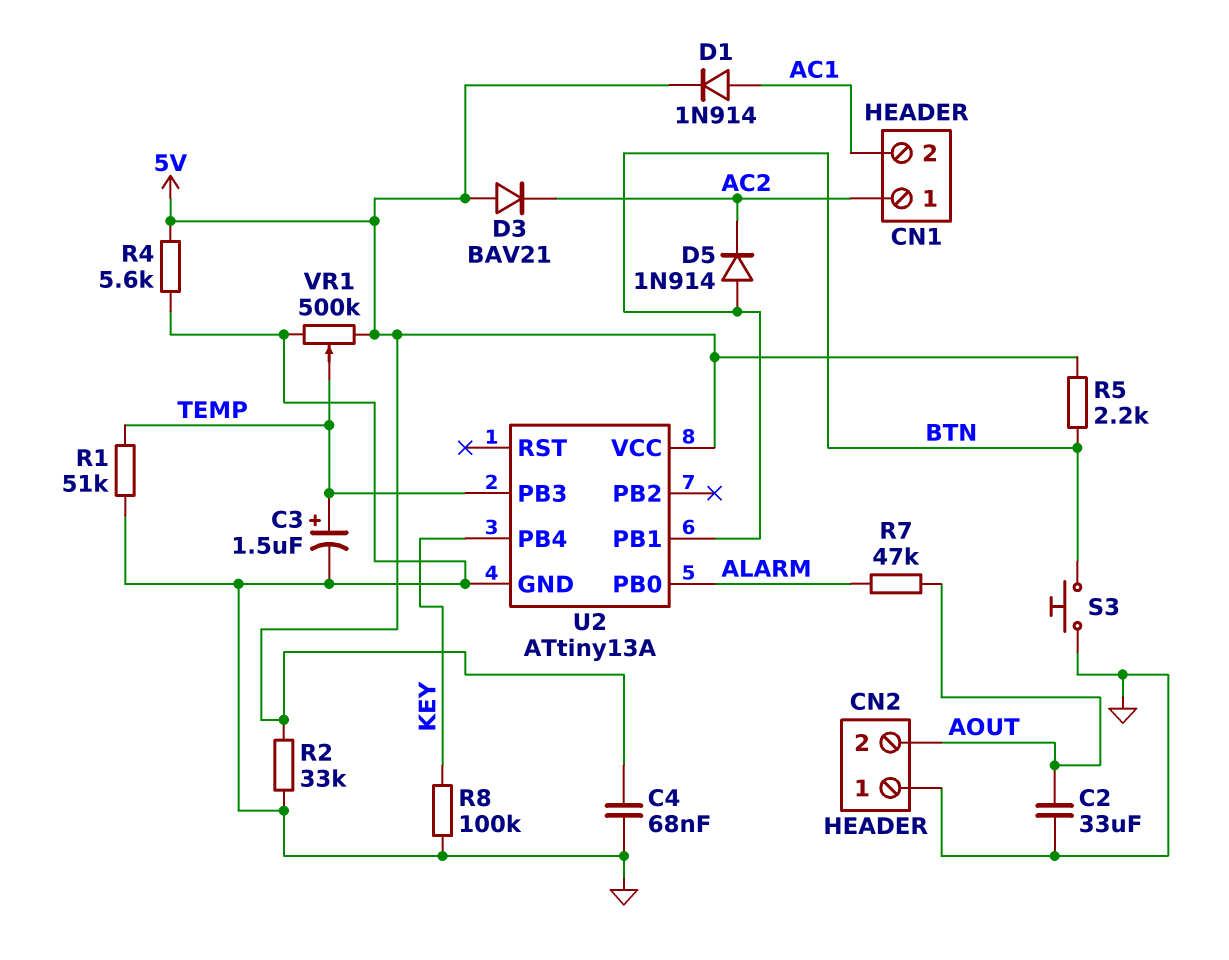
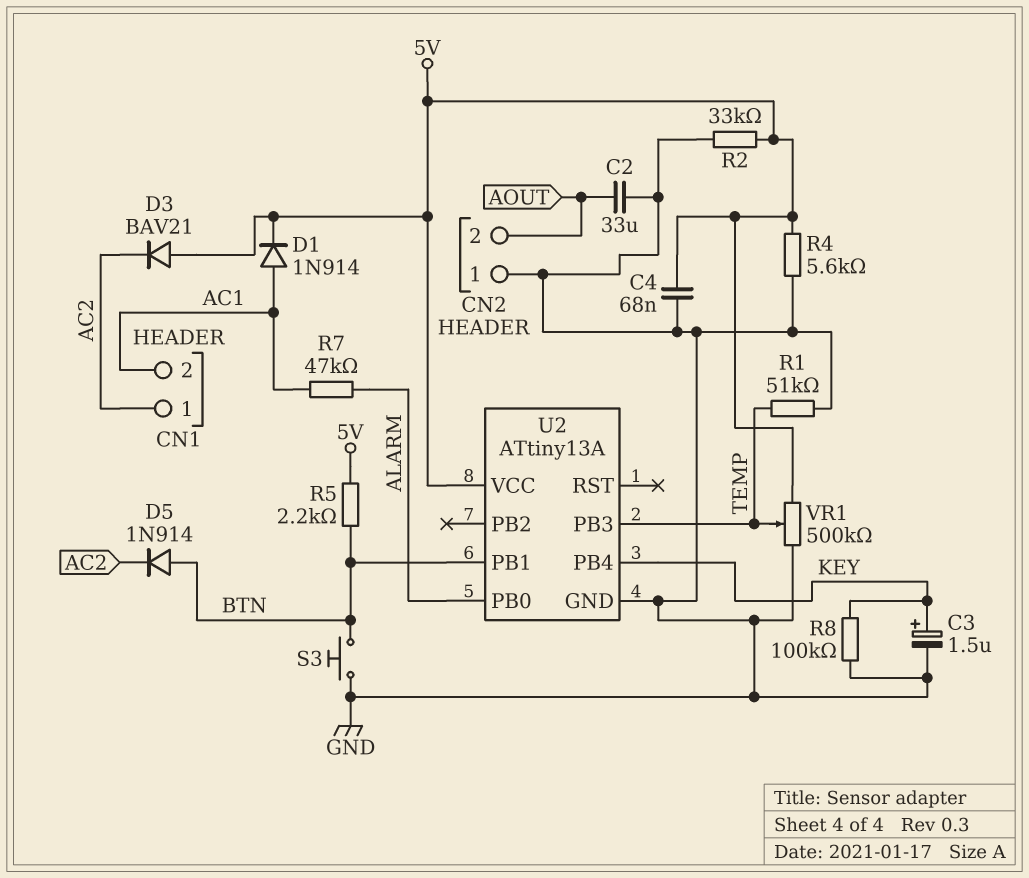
C3: 1.5uF (plus TEMP, minus GND) -> 1.5uF (plus KEY, minus GND)
R7: 47k (ALARM, AOUT) -> 47k (AC1, ALARM)

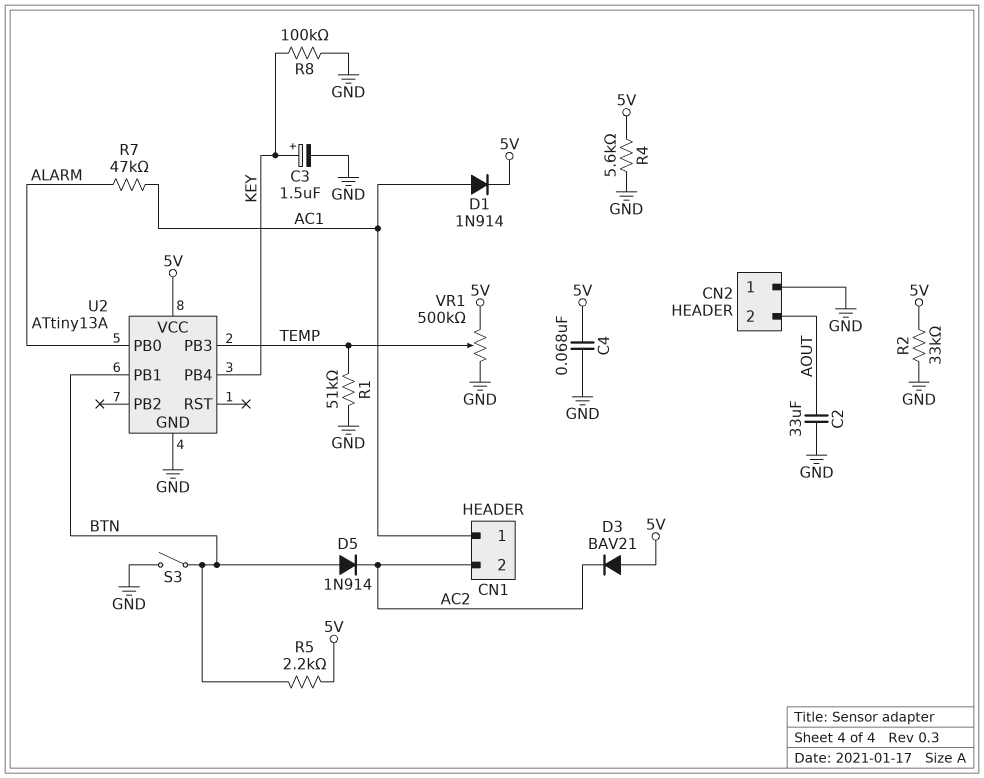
CN1 pin 1: AC2 -> AC1
CN1 pin 2: AC1 -> AC2
S3: button (BTN, GND) -> switch (BTN, GND)

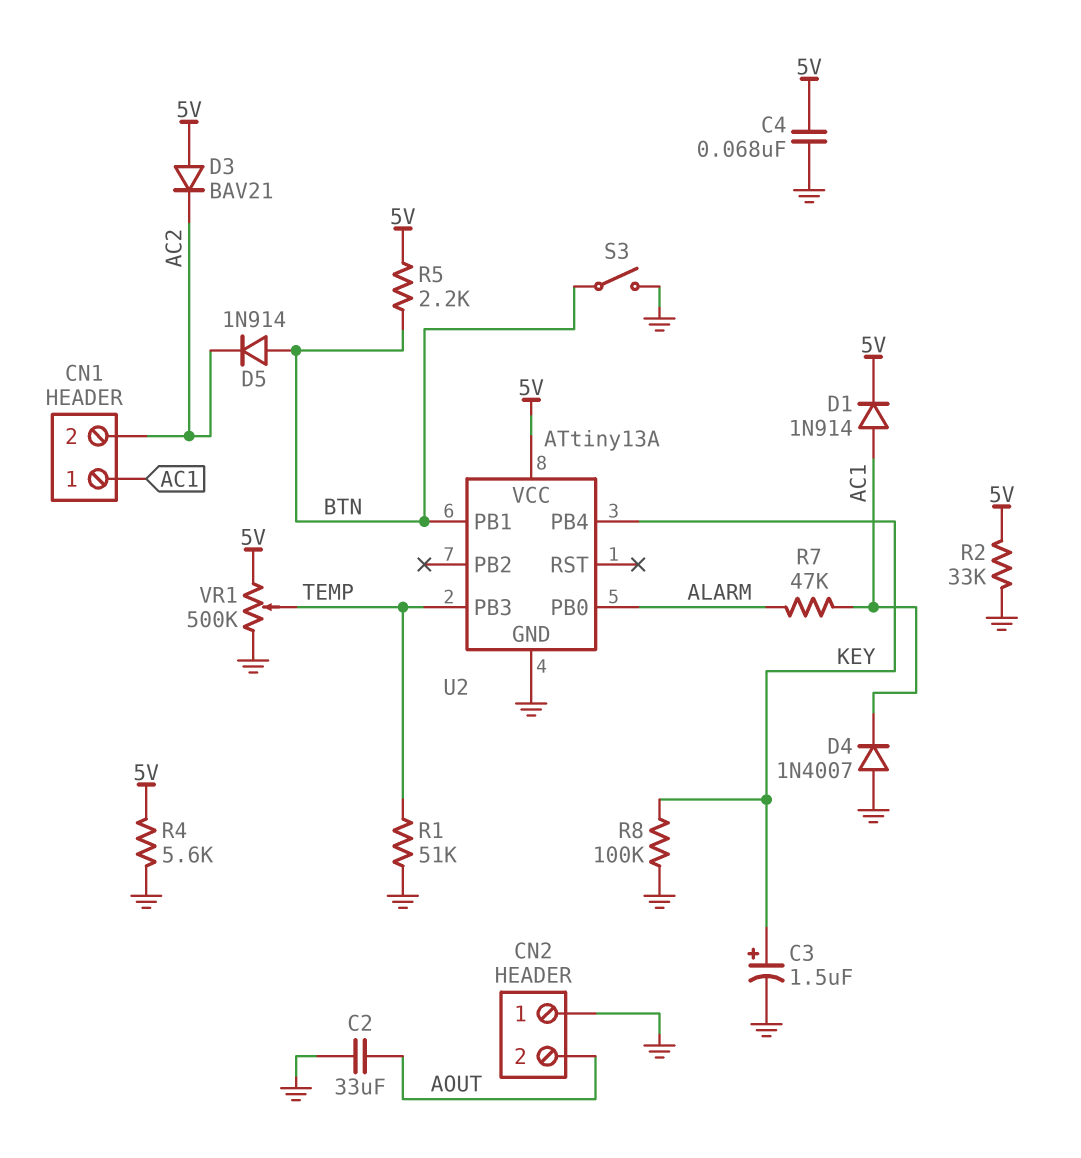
D4: none -> diode 1N4007 (A GND, K AC1)

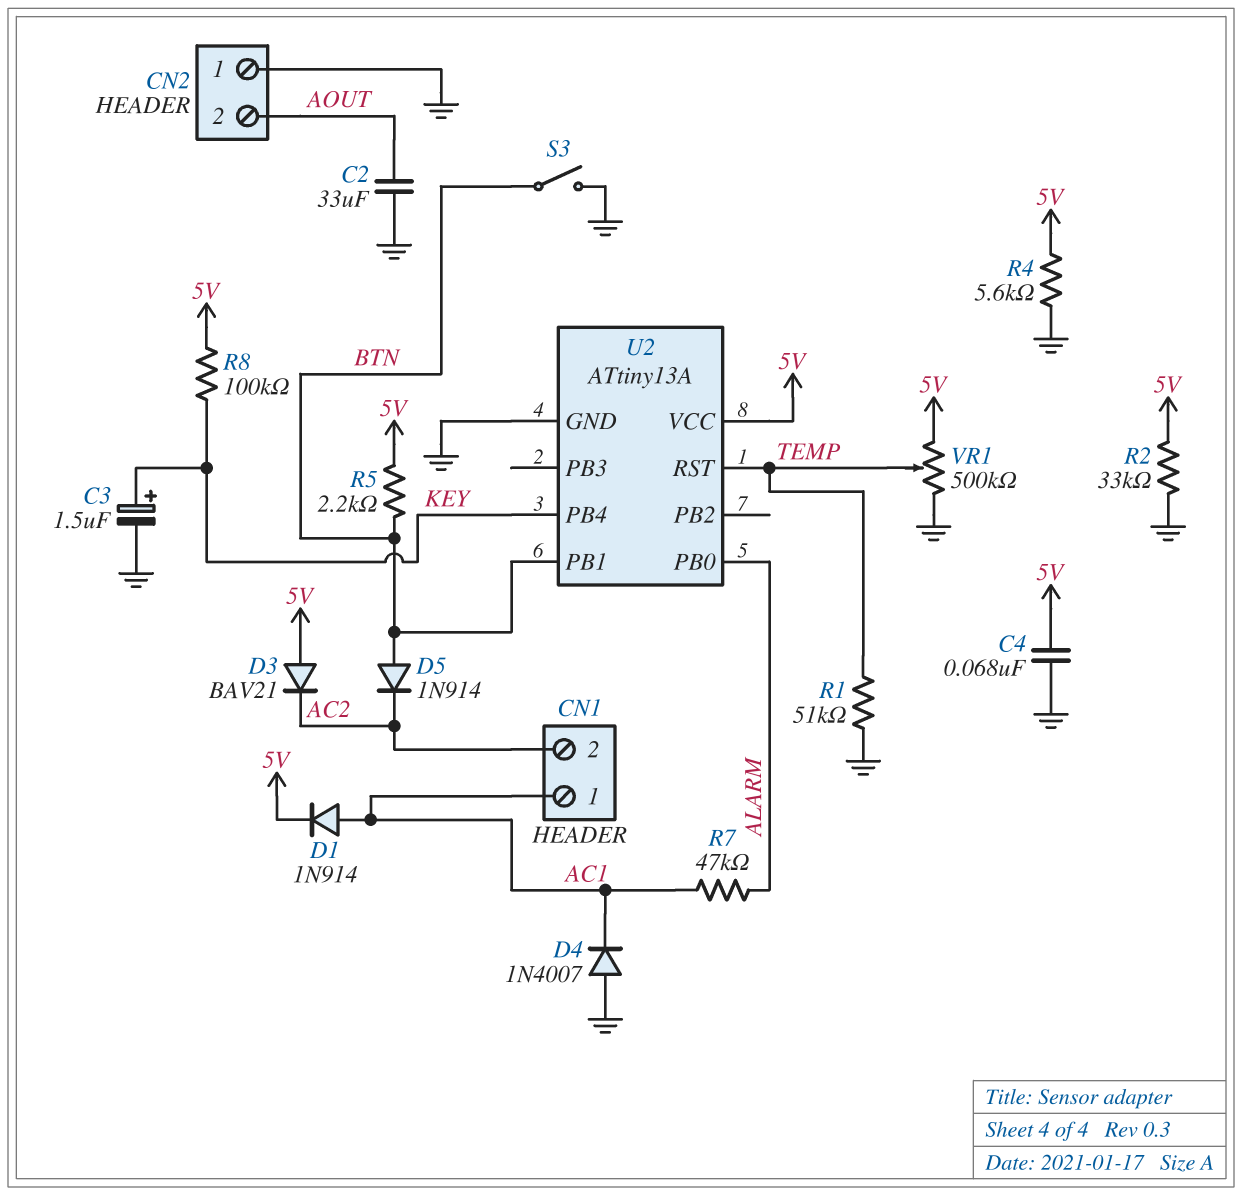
R8: 100k (GND, KEY) -> 100k (5V, KEY)
U2 pin PB3: TEMP -> none
U2 pin RST: none -> TEMP

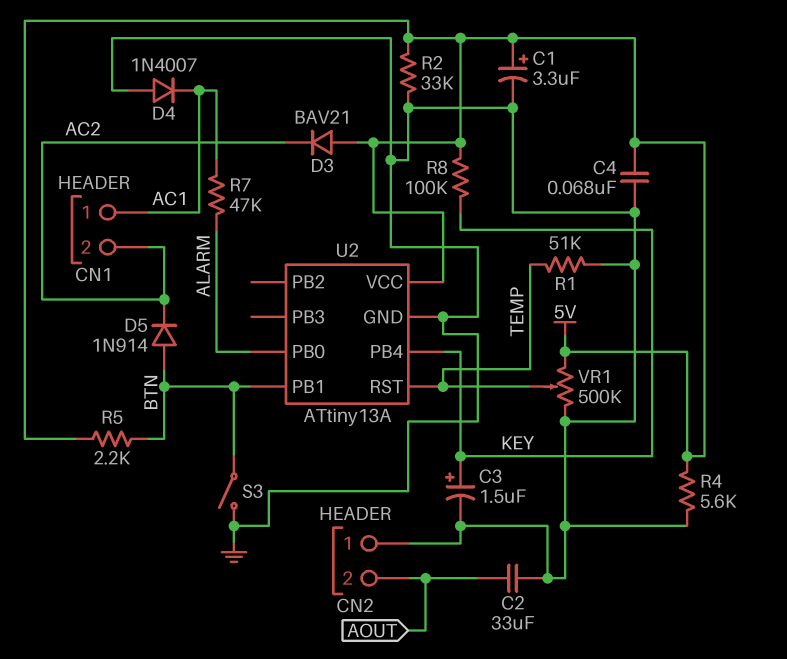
C1: none -> 3.3uF (plus 5V, minus GND)
D1: diode 1N914 (A AC1, K 5V) -> none

